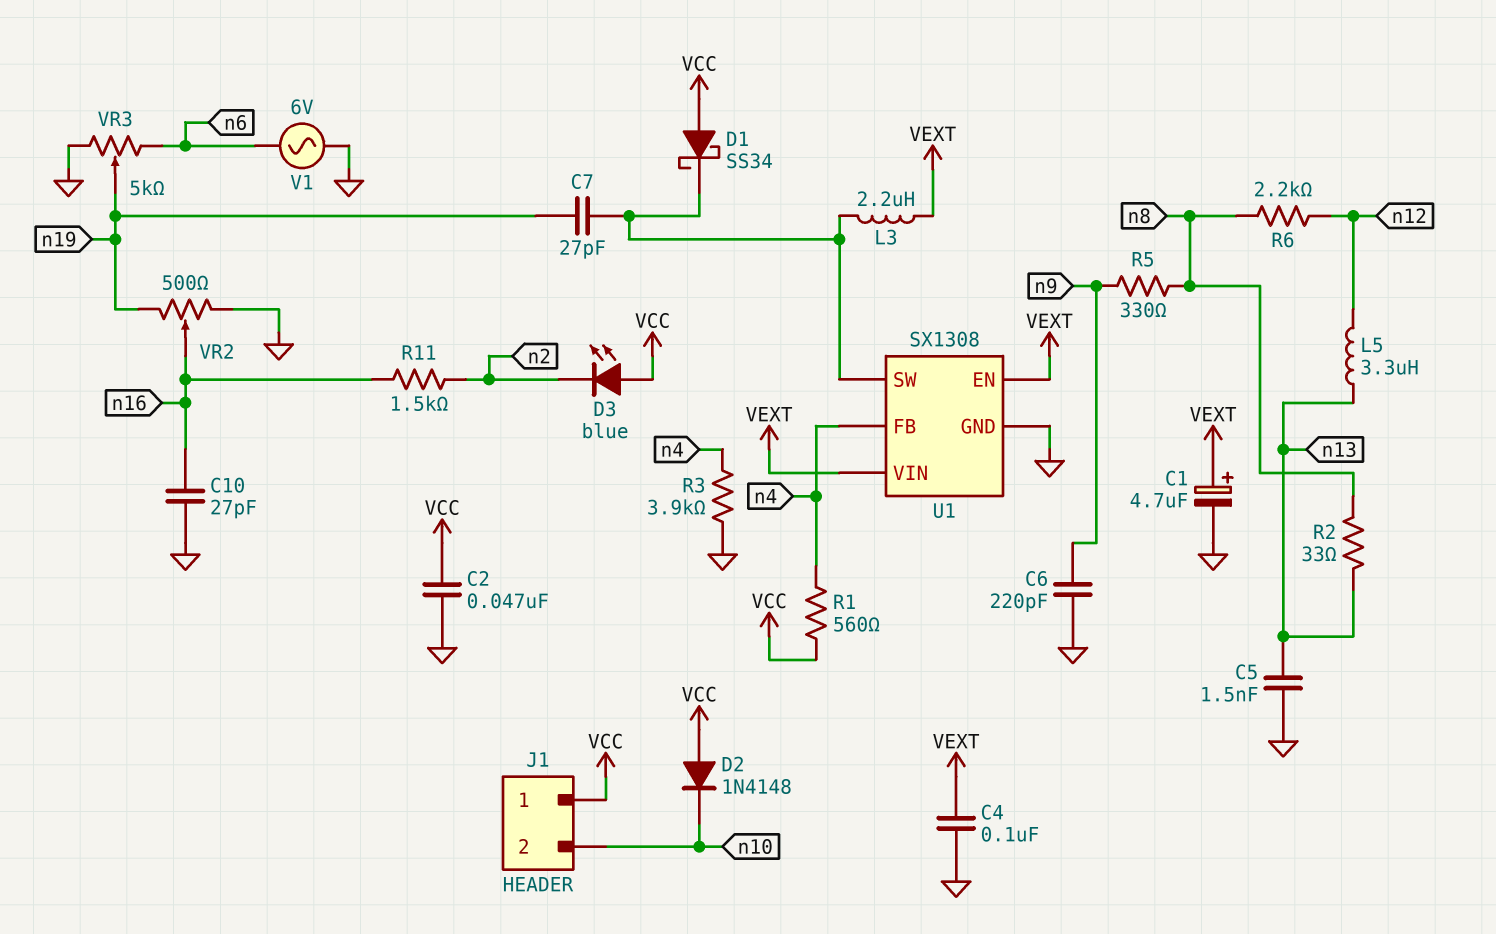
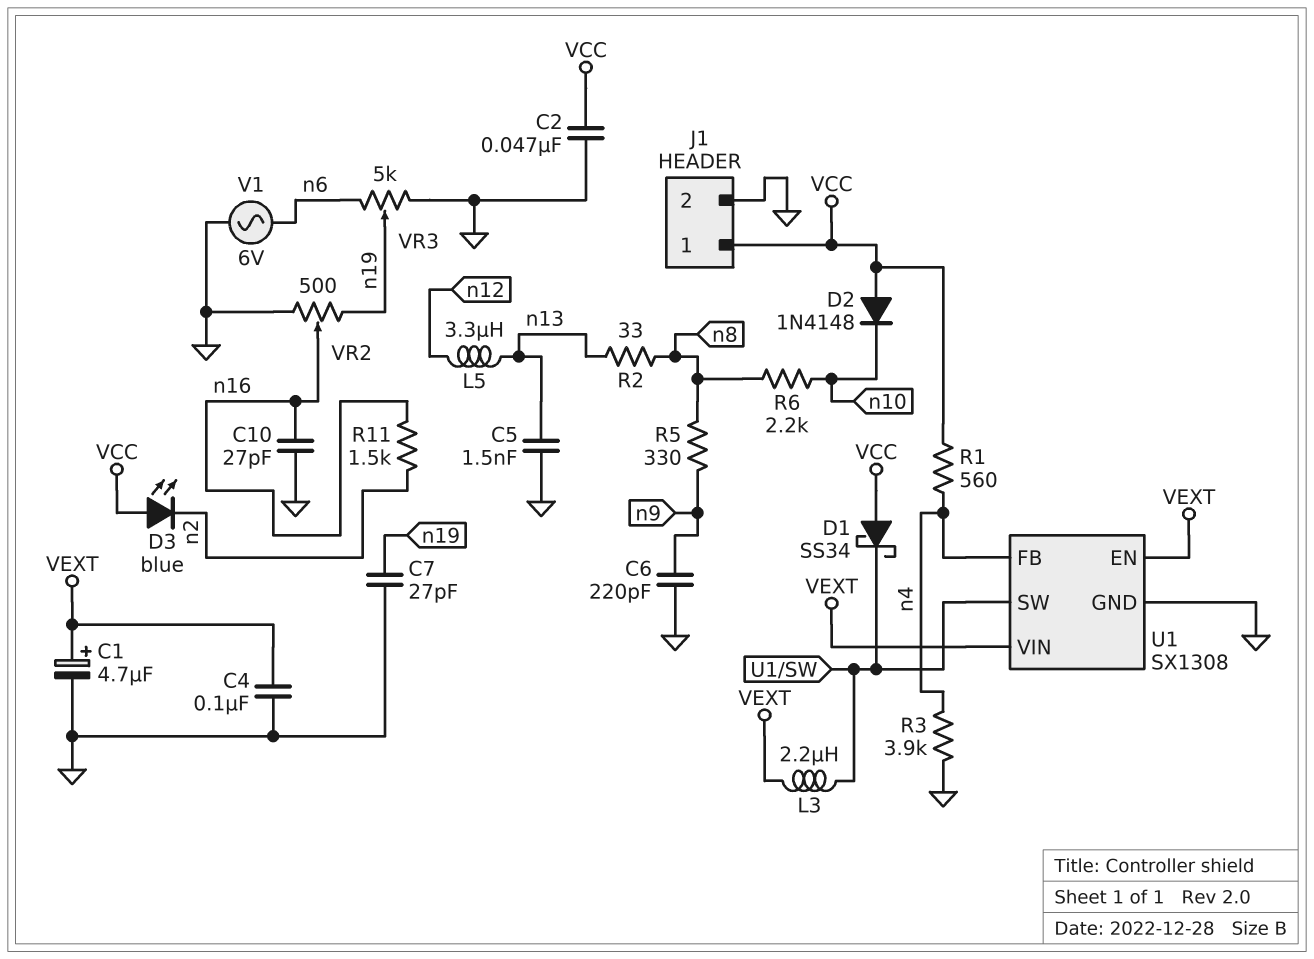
C7: 27pF (U1/SW, n19) -> 27pF (GND, n19)
J1 pin 2: n10 -> GND
R6: 2.2k (n8, n12) -> 2.2k (n8, n10)

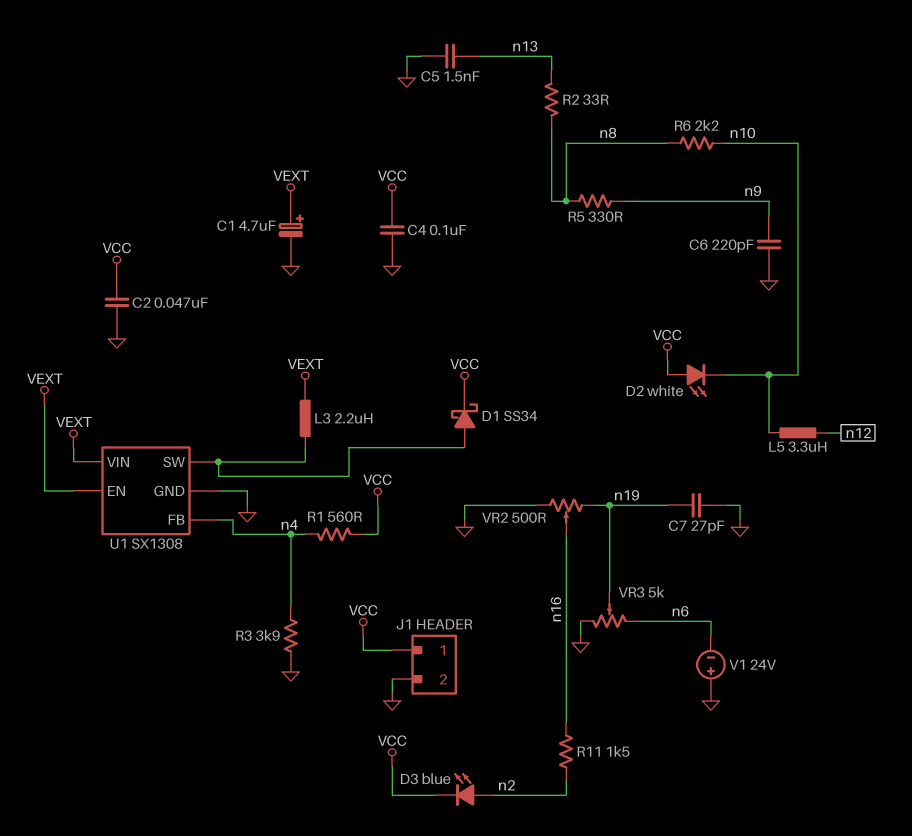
C4: 100nF (GND, VEXT) -> 100nF (GND, VCC)
C10: 27pF (GND, n16) -> none
D1: schottky SS34 (A VCC, K U1/SW) -> schottky SS34 (A U1/SW, K VCC)
D2: diode 1N4148 (A VCC, K n10) -> LED white (A VCC, K n10)
D3: LED blue (A VCC, K n2) -> LED blue (A n2, K VCC)
L5: 3.3uH (n12, n13) -> 3.3uH (n10, n12)
V1: AC 6V (GND, n6) -> 24V (plus GND, minus n6)

